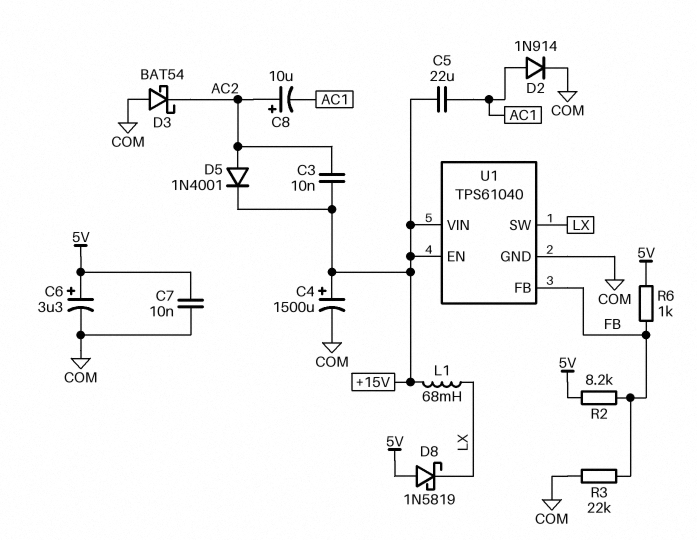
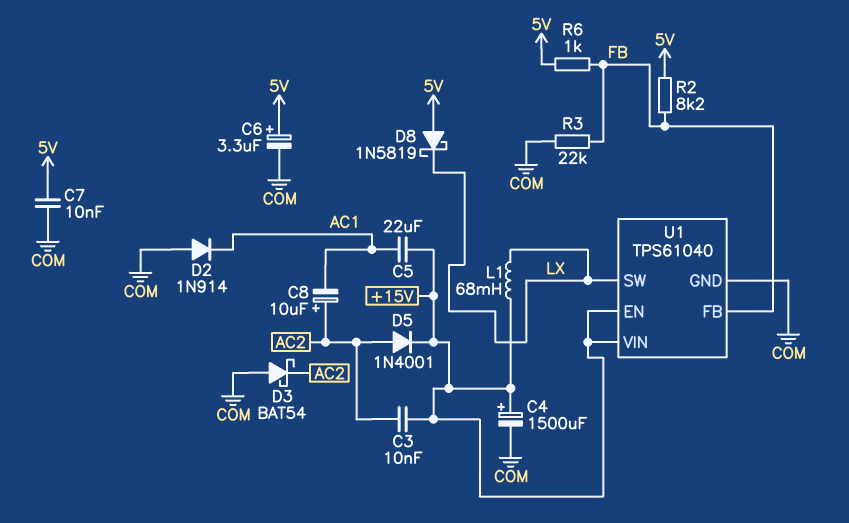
D2: diode 1N914 (A AC1, K COM) -> diode 1N914 (A COM, K AC1)

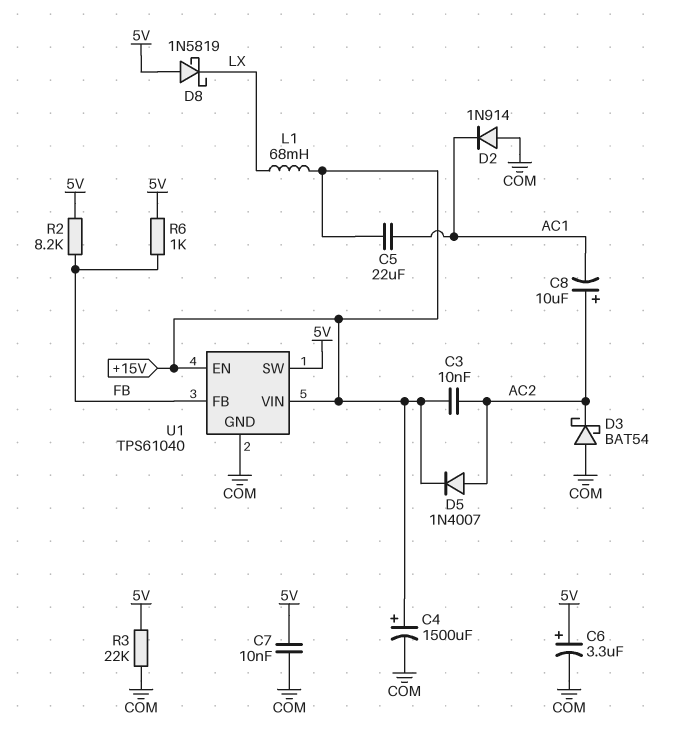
D5: diode 1N4001 (A AC2, K +15V) -> diode 1N4007 (A AC2, K +15V)
R3: 22k (COM, FB) -> 22k (5V, COM)
U1 pin SW: LX -> 5V

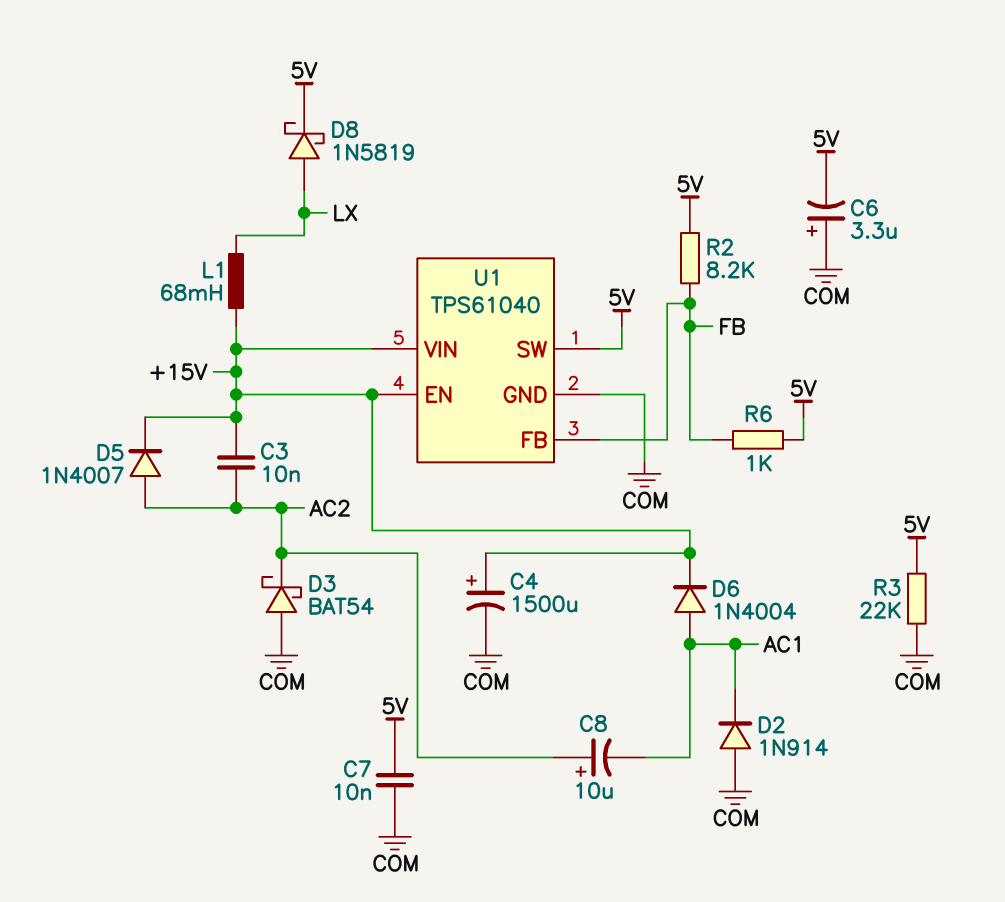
C5: 22uF (+15V, AC1) -> none
C6: 3.3uF (plus 5V, minus COM) -> 3.3uF (plus COM, minus 5V)
D6: none -> diode 1N4004 (A AC1, K +15V)
D8: schottky 1N5819 (A 5V, K LX) -> schottky 1N5819 (A LX, K 5V)

